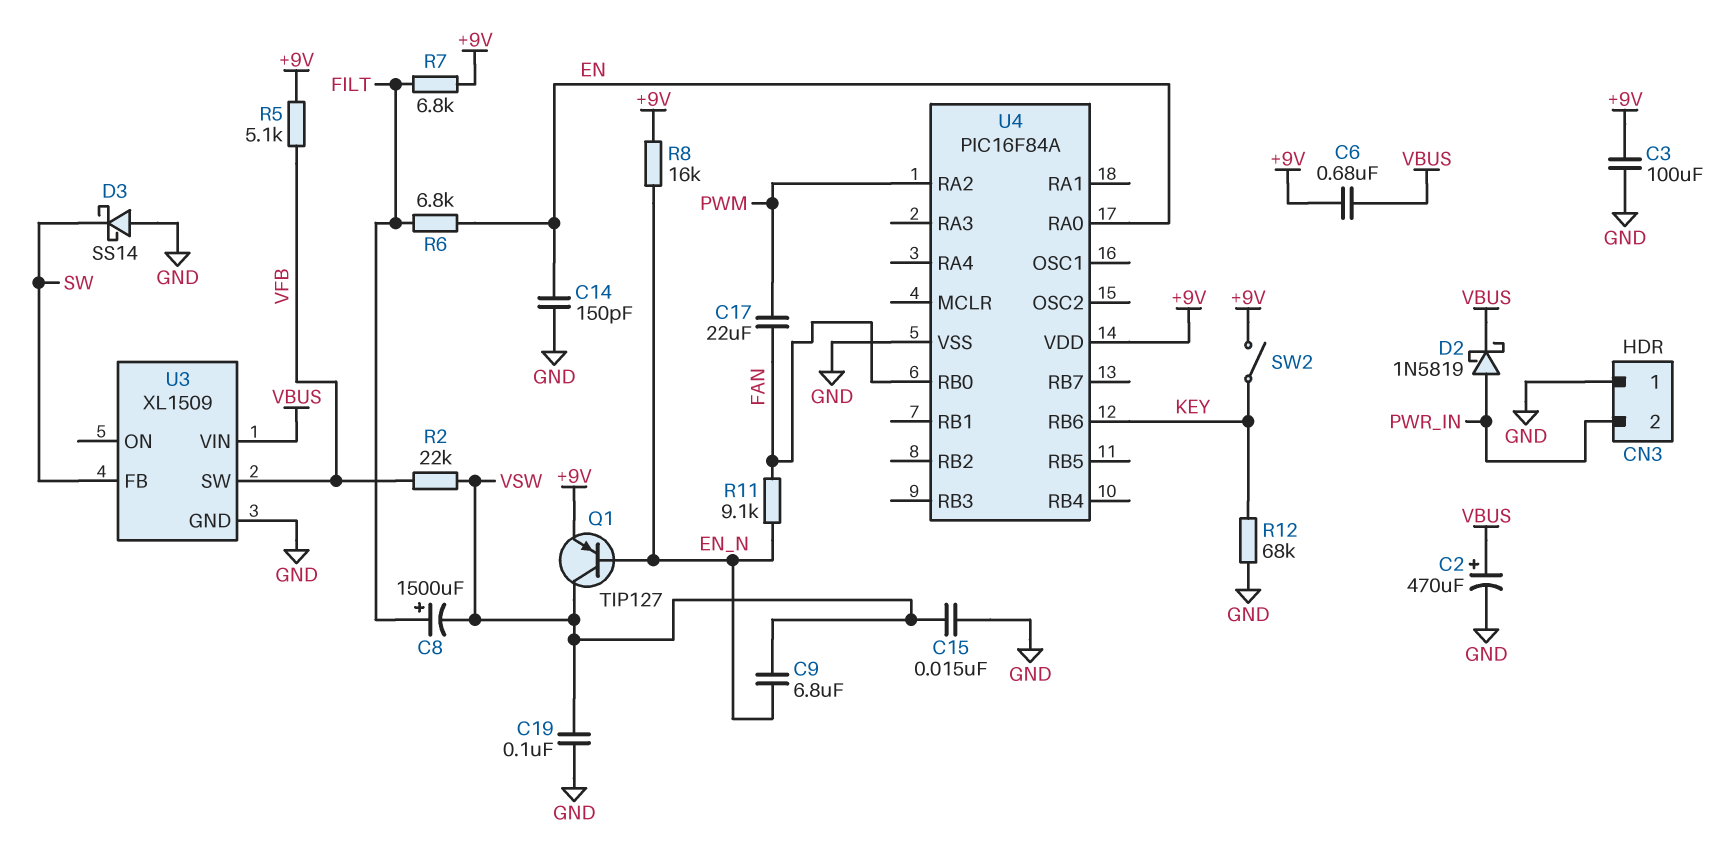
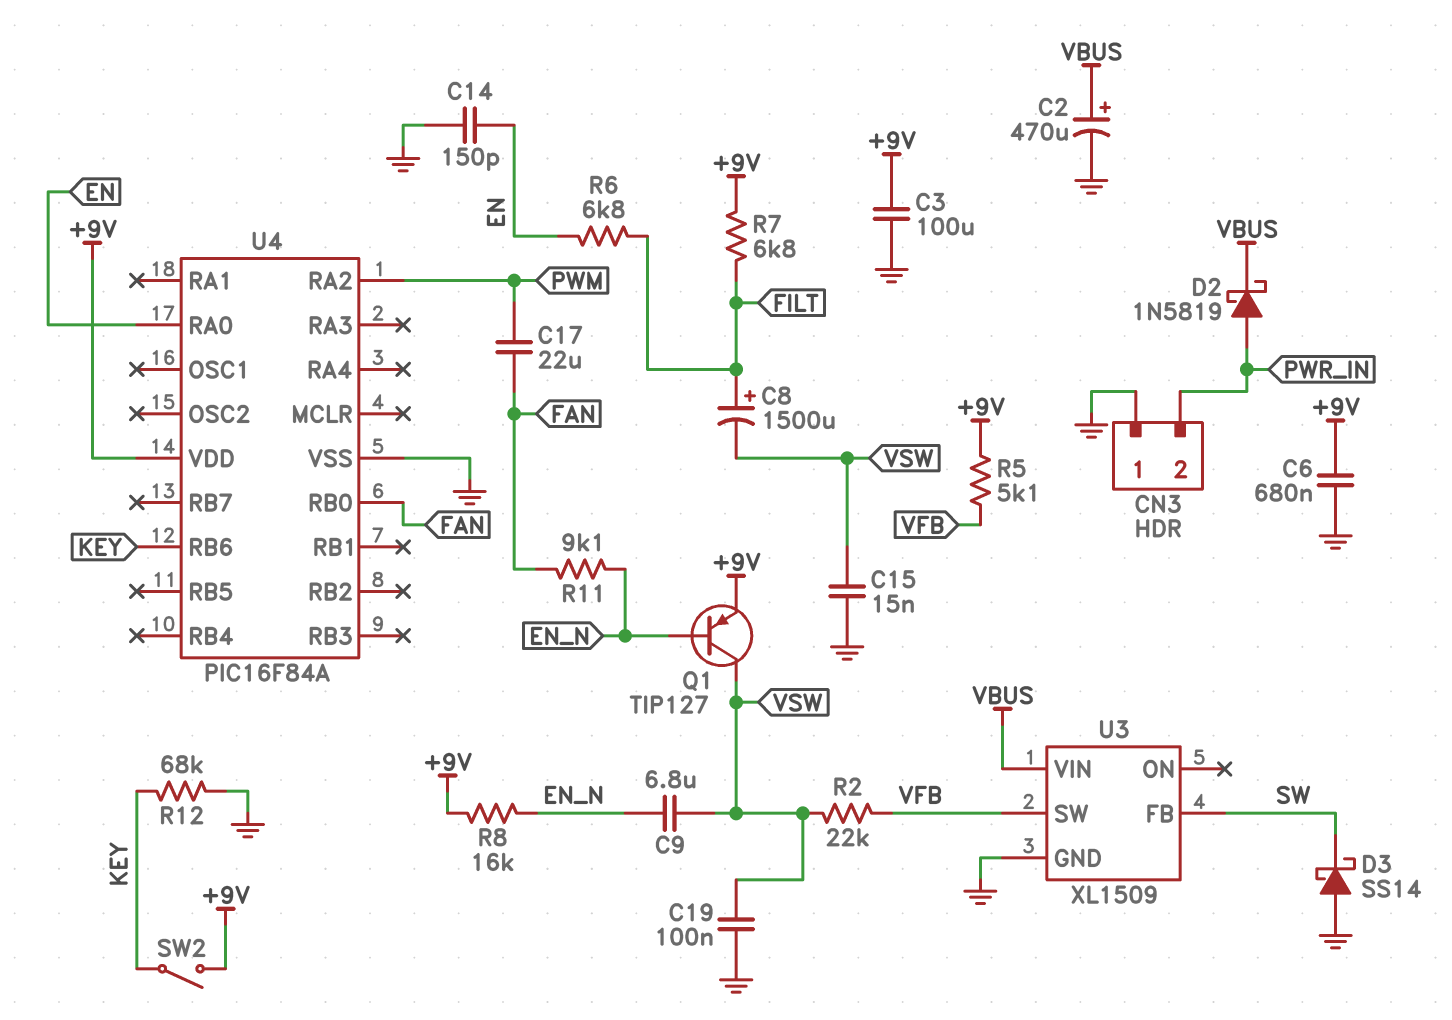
C6: 680nF (+9V, VBUS) -> 680nF (+9V, GND)

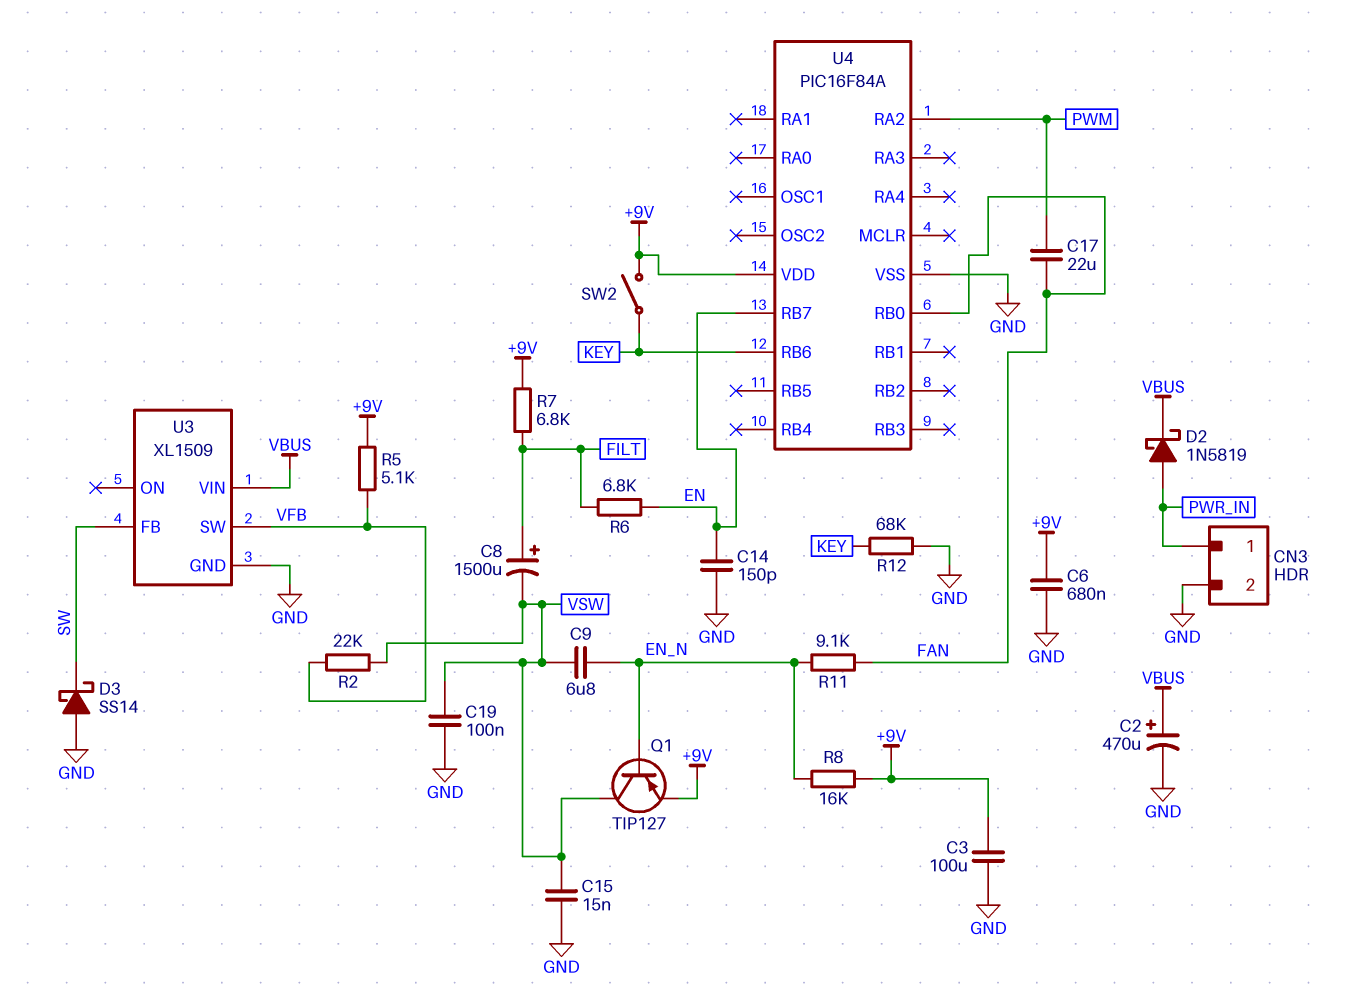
CN3 pin 1: GND -> PWR_IN
CN3 pin 2: PWR_IN -> GND
U4 pin RA0: EN -> none
U4 pin RB7: none -> EN

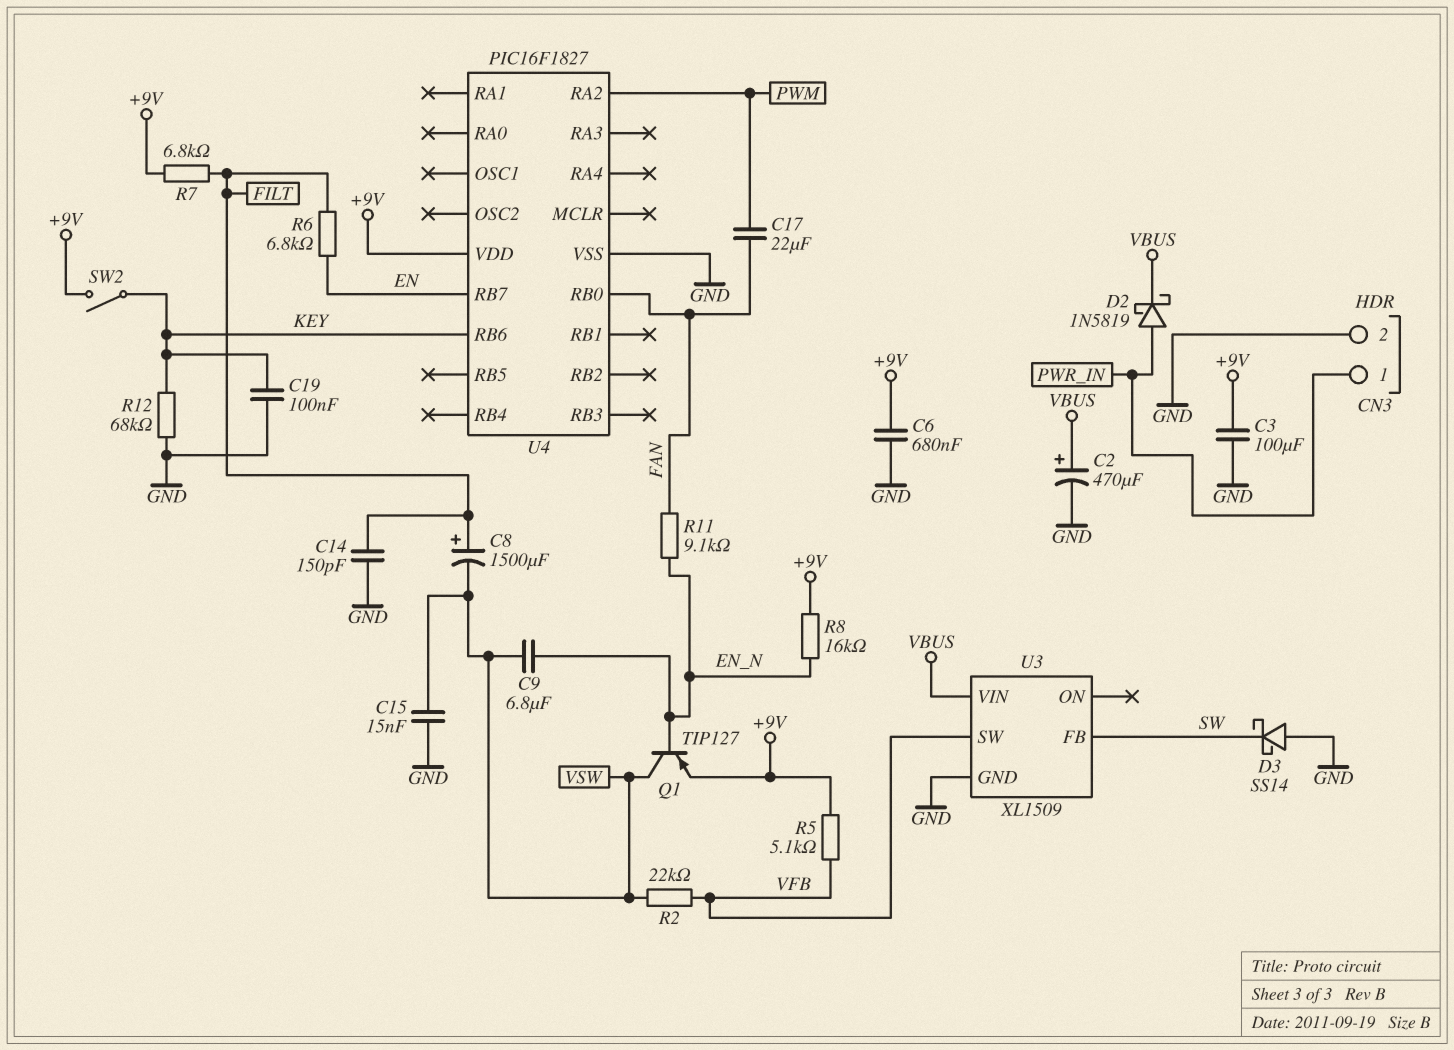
C14: 150pF (EN, GND) -> 150pF (FILT, GND)
C19: 100nF (GND, VSW) -> 100nF (GND, KEY)
U4: PIC16F84A -> PIC16F1827

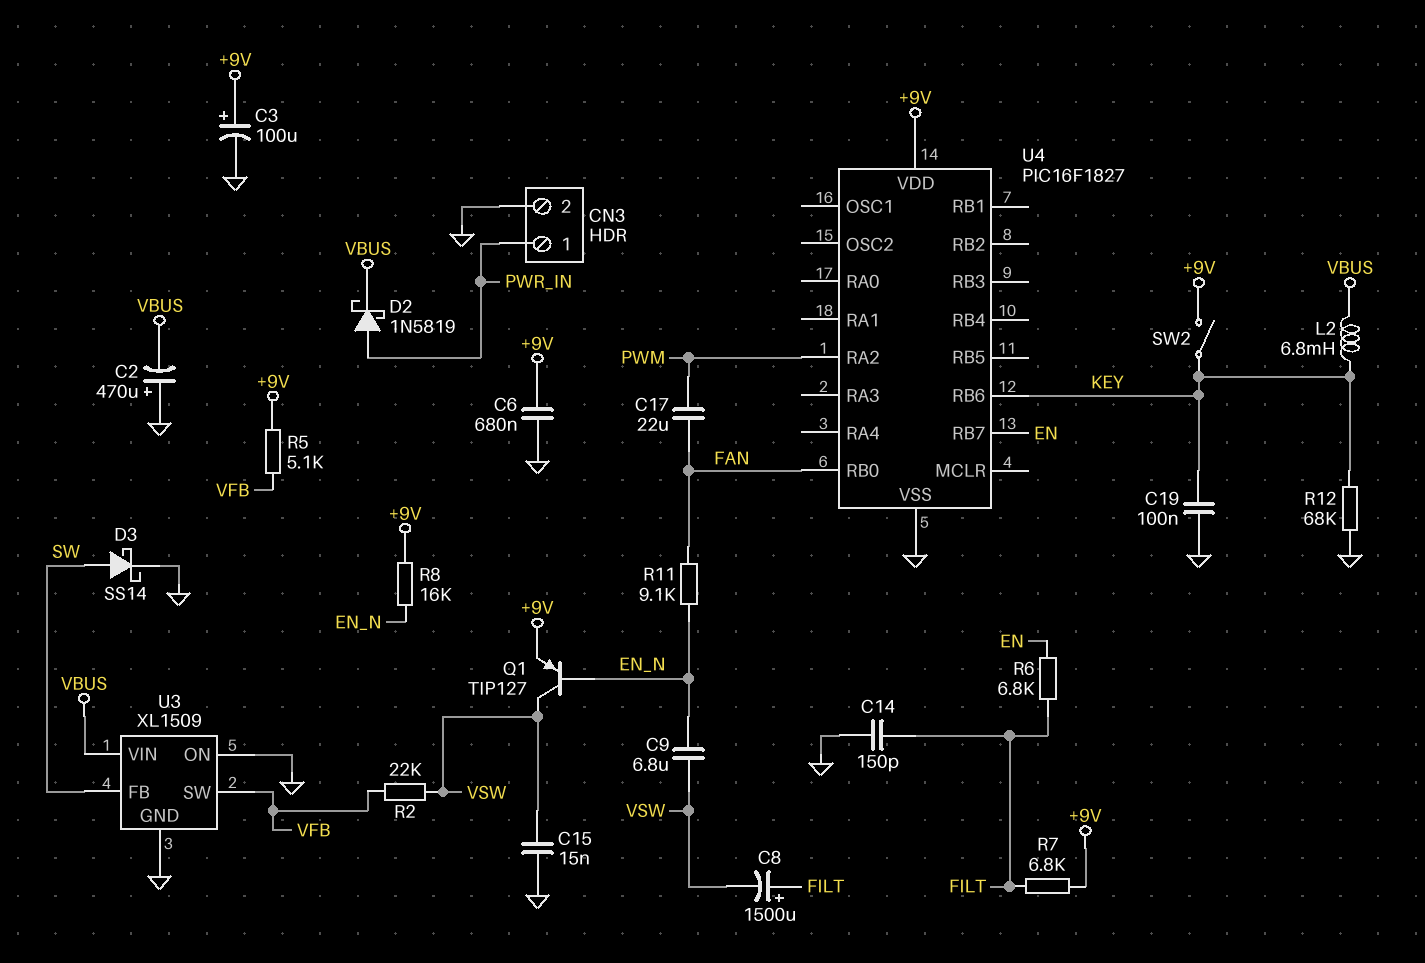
C2: 470uF (plus VBUS, minus GND) -> 470uF (plus GND, minus VBUS)
C3: 100uF (+9V, GND) -> 100uF (plus +9V, minus GND)
D3: schottky SS14 (A GND, K SW) -> schottky SS14 (A SW, K GND)
L2: none -> 6.8mH (KEY, VBUS)
U3 pin ON: none -> GND

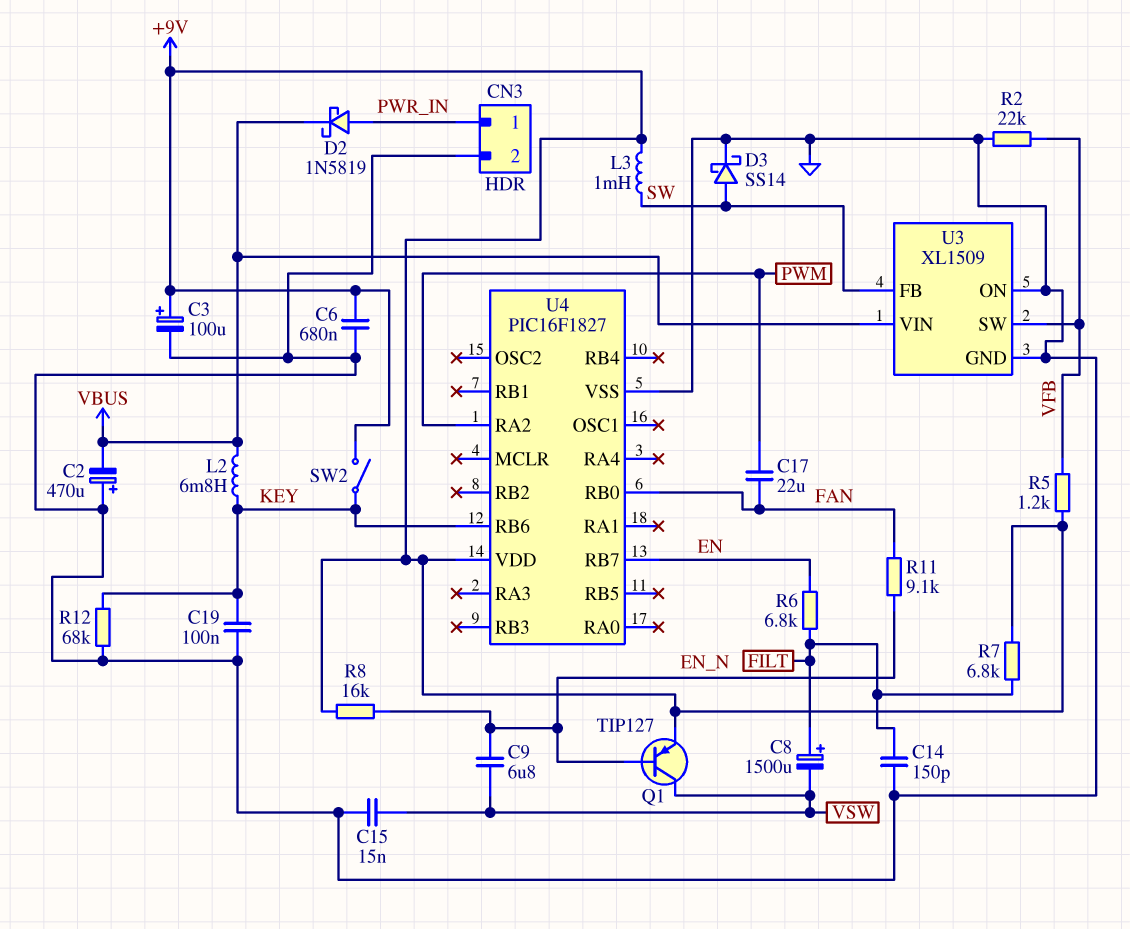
L3: none -> 1mH (+9V, SW)
R2: 22k (VFB, VSW) -> 22k (GND, VFB)
R5: 5.1k (+9V, VFB) -> 1.2k (+9V, VFB)

